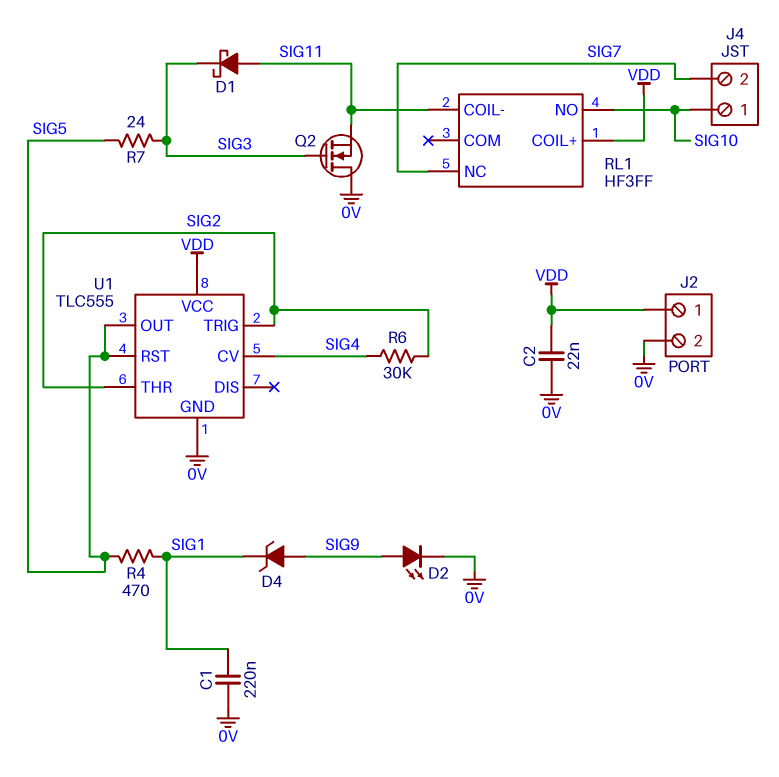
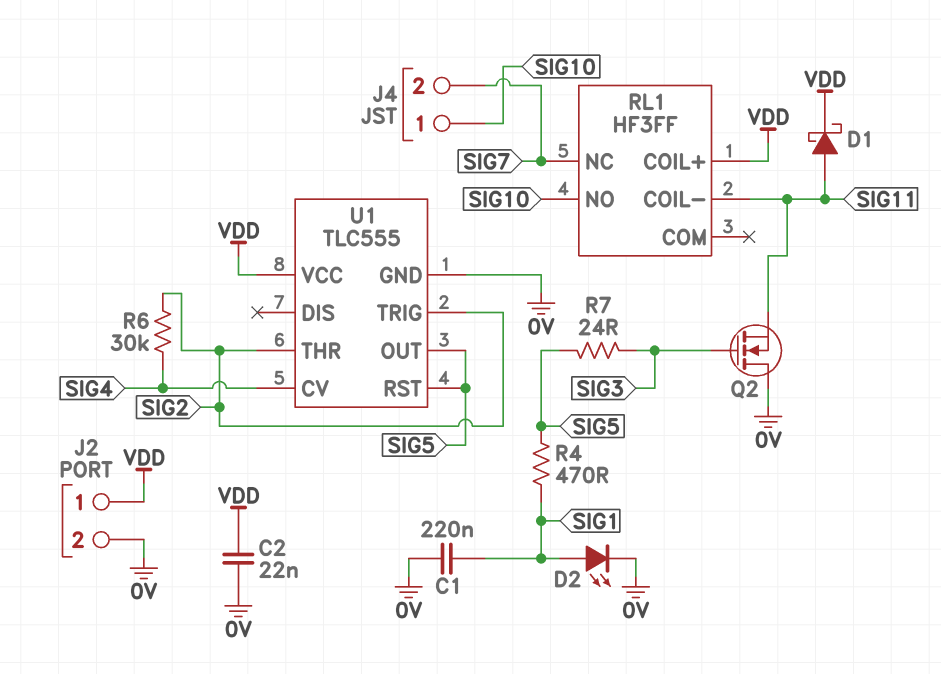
D1: schottky (A SIG11, K SIG3) -> schottky (A SIG11, K VDD)
D2: LED (A SIG9, K 0V) -> LED (A SIG1, K 0V)
D4: zener (A SIG9, K SIG1) -> none

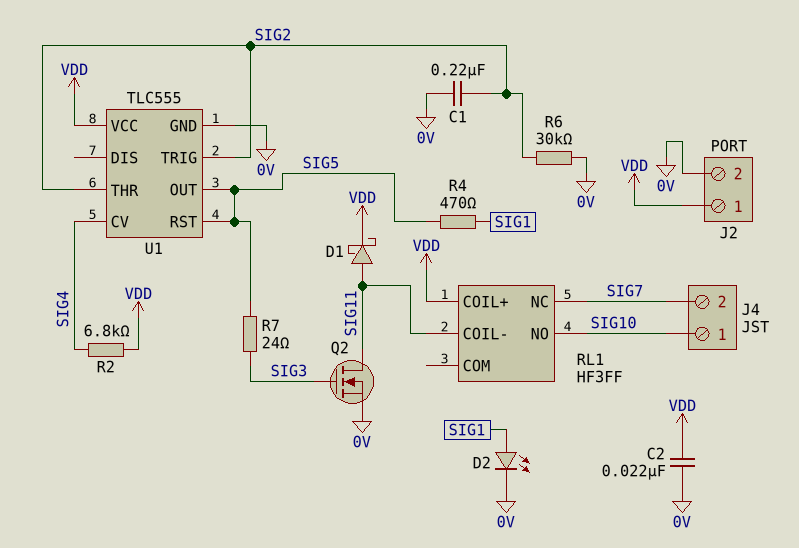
C1: 220nF (0V, SIG1) -> 220nF (0V, SIG2)
Q2: NMOS (G SIG3, D 0V, S SIG11) -> NMOS (G SIG3, D SIG11, S 0V)
R2: none -> 6.8k (SIG4, VDD)
R6: 30k (SIG2, SIG4) -> 30k (0V, SIG2)

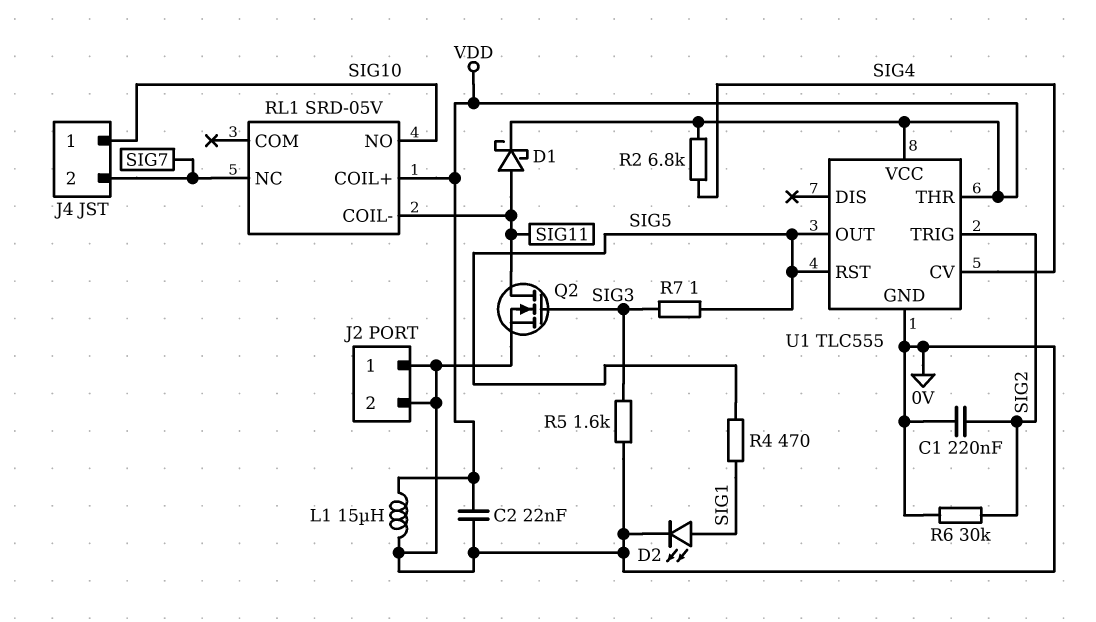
J2 pin 1: VDD -> 0V
L1: none -> 15uH (0V, VDD)
R5: none -> 1.6k (0V, SIG3)
R7: 24 (SIG3, SIG5) -> 1 (SIG3, SIG5)
RL1: HF3FF -> SRD-05V
U1 pin THR: SIG2 -> VDD

